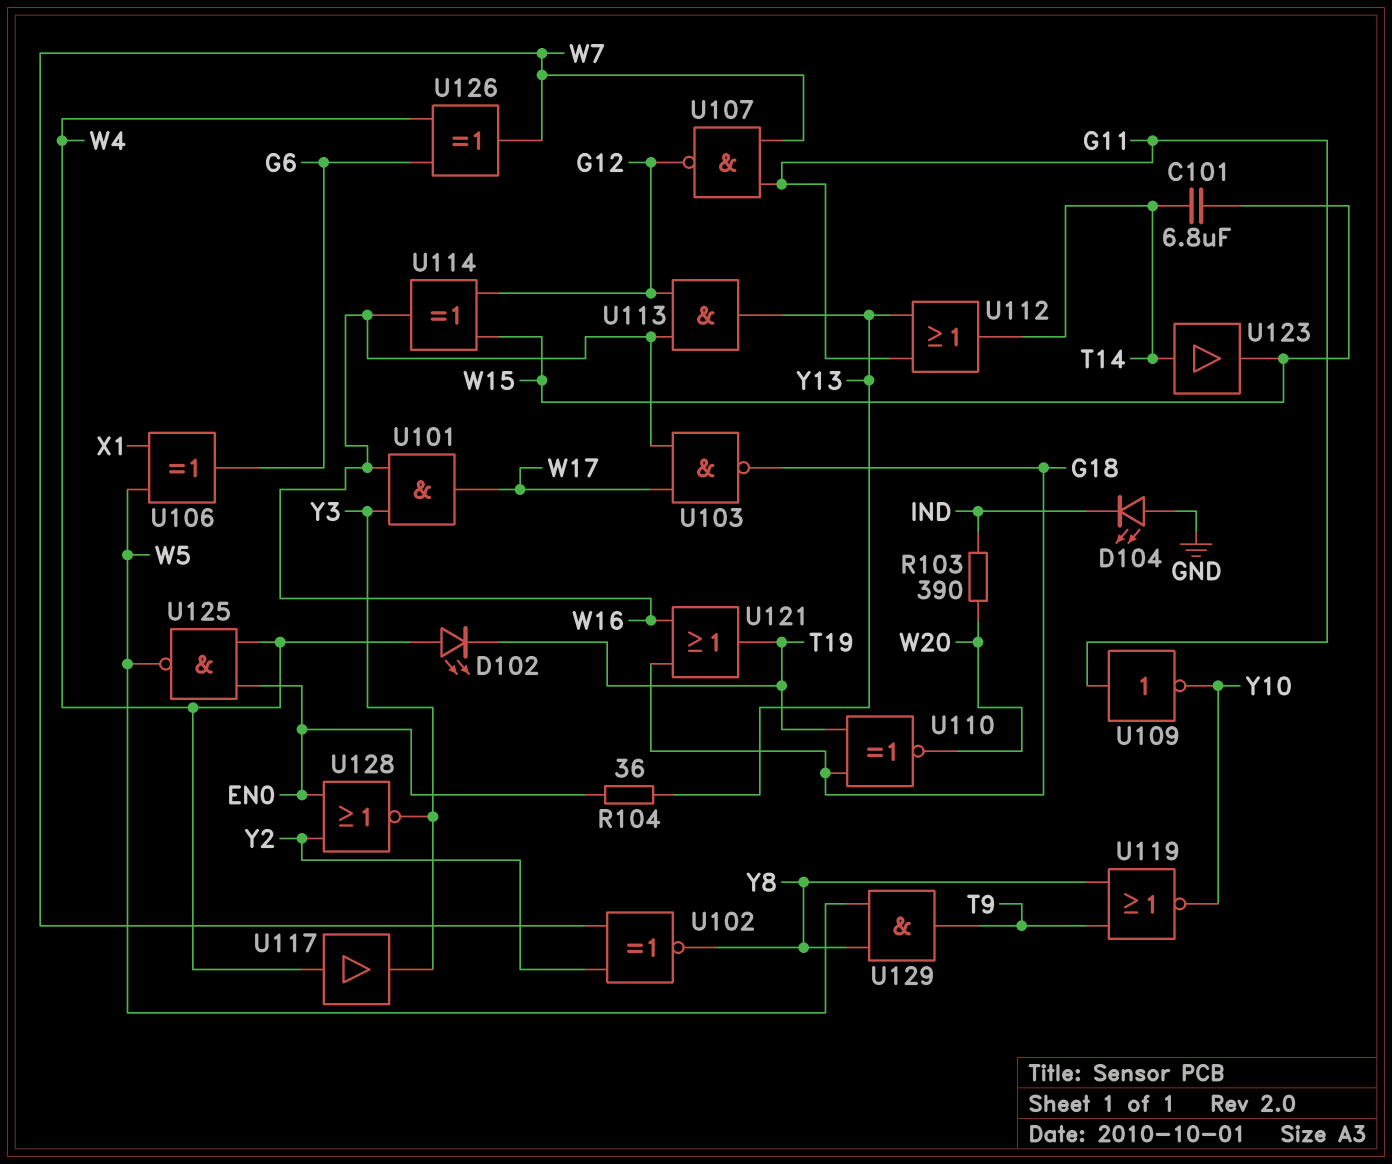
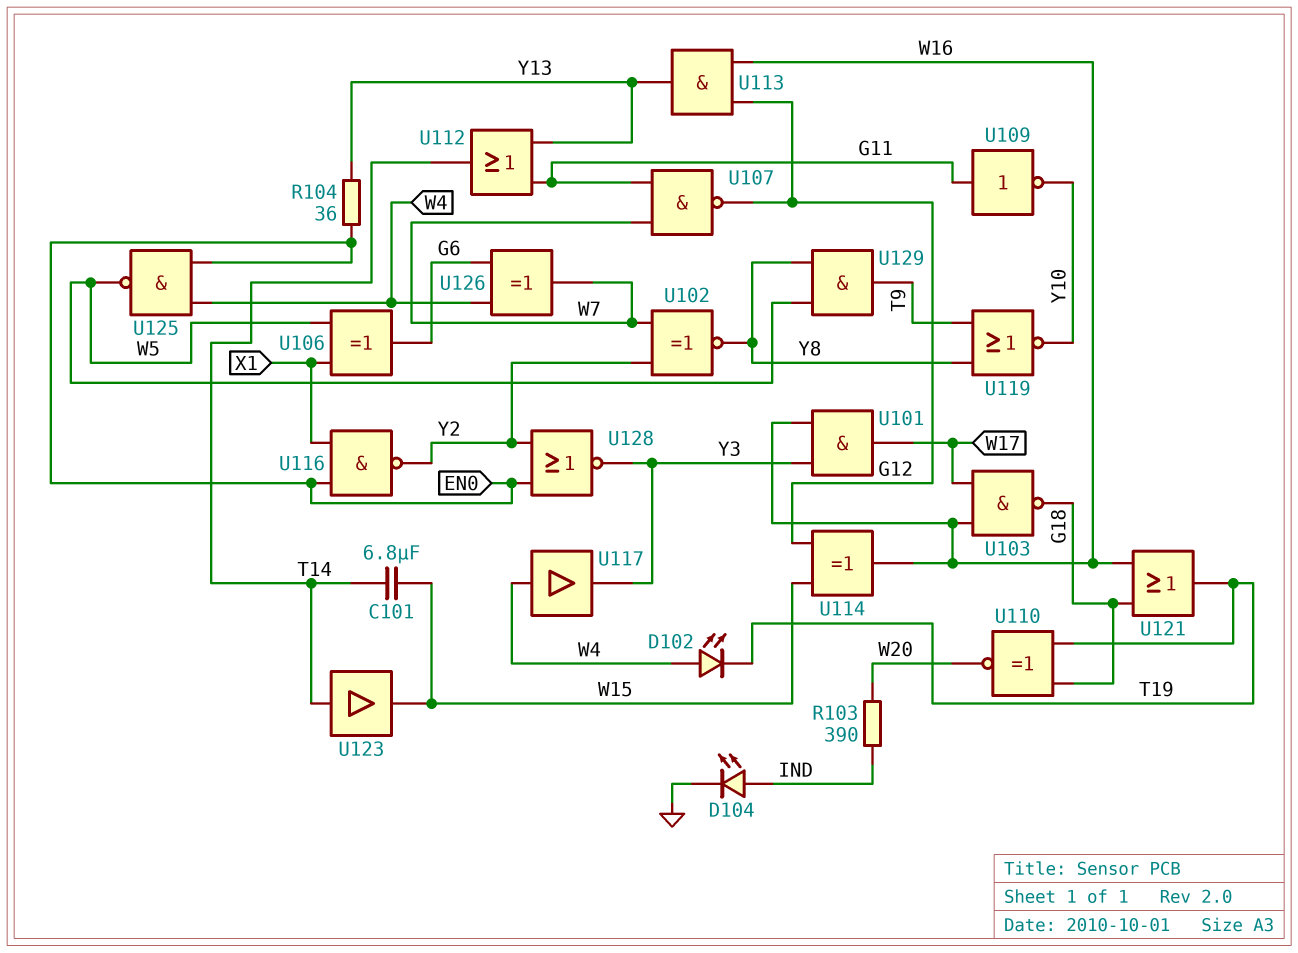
D104: LED (A GND, K IND) -> LED (A IND, K GND)
U116: none -> NAND (in EN0, in X1, out Y2)

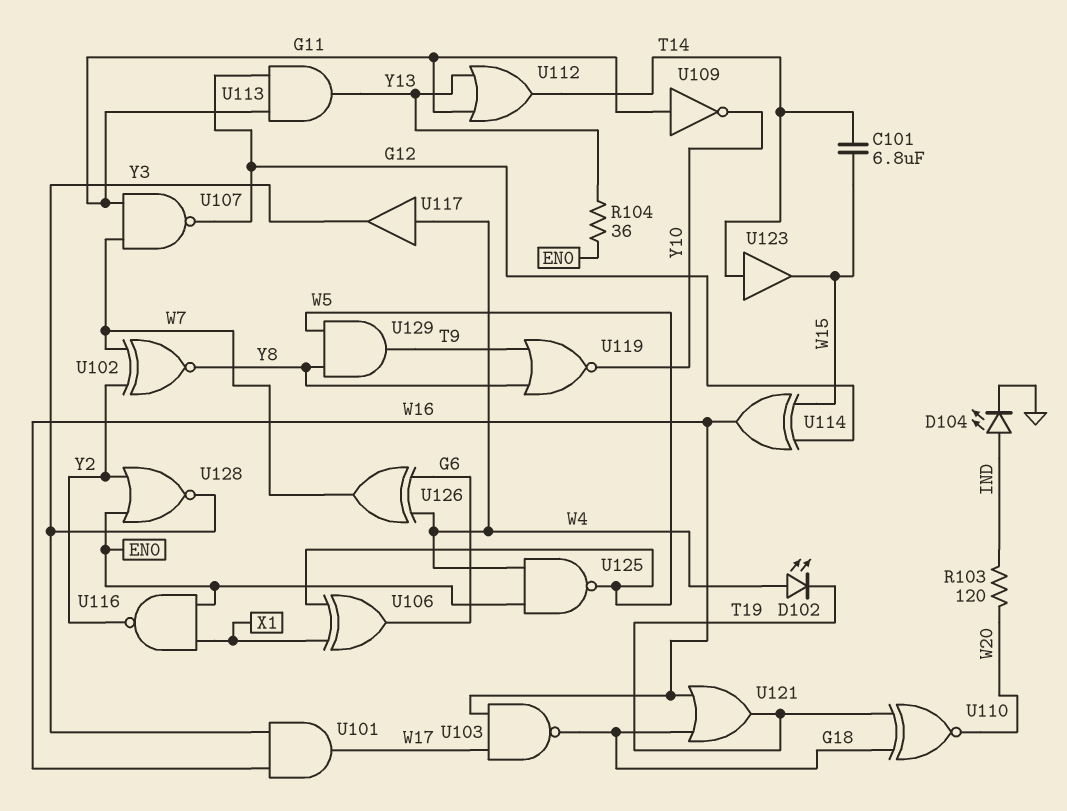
R103: 390 (IND, W20) -> 120 (IND, W20)
U113: AND (in G12, in W16, out Y13) -> AND (in G11, in G12, out Y13)

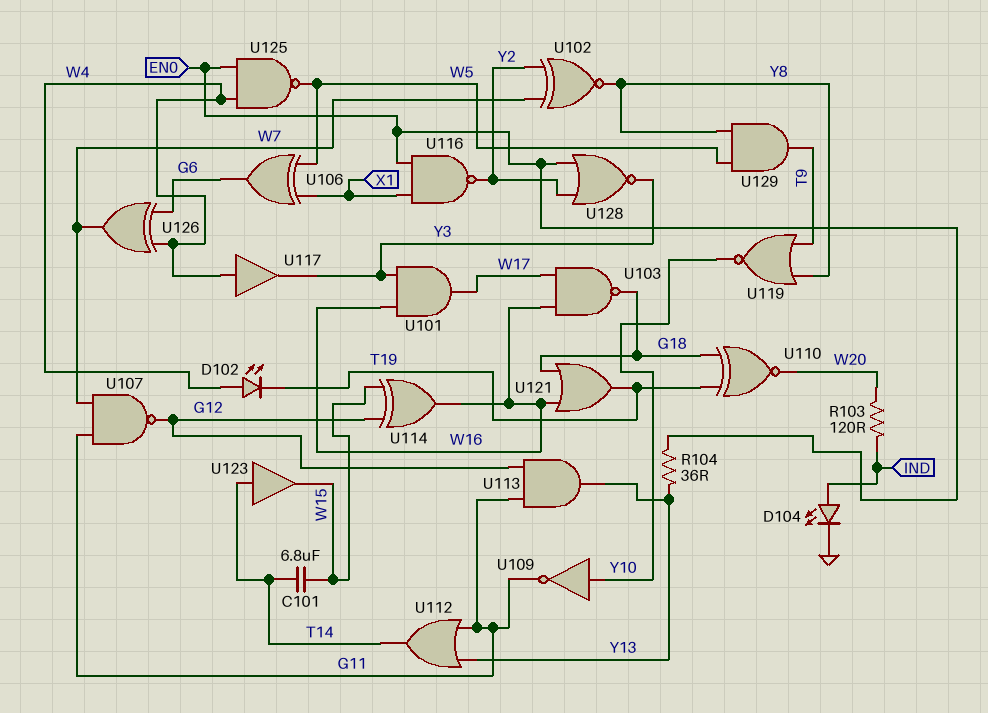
U109: NOT (in G11, out Y10) -> NOT (in Y10, out G11)

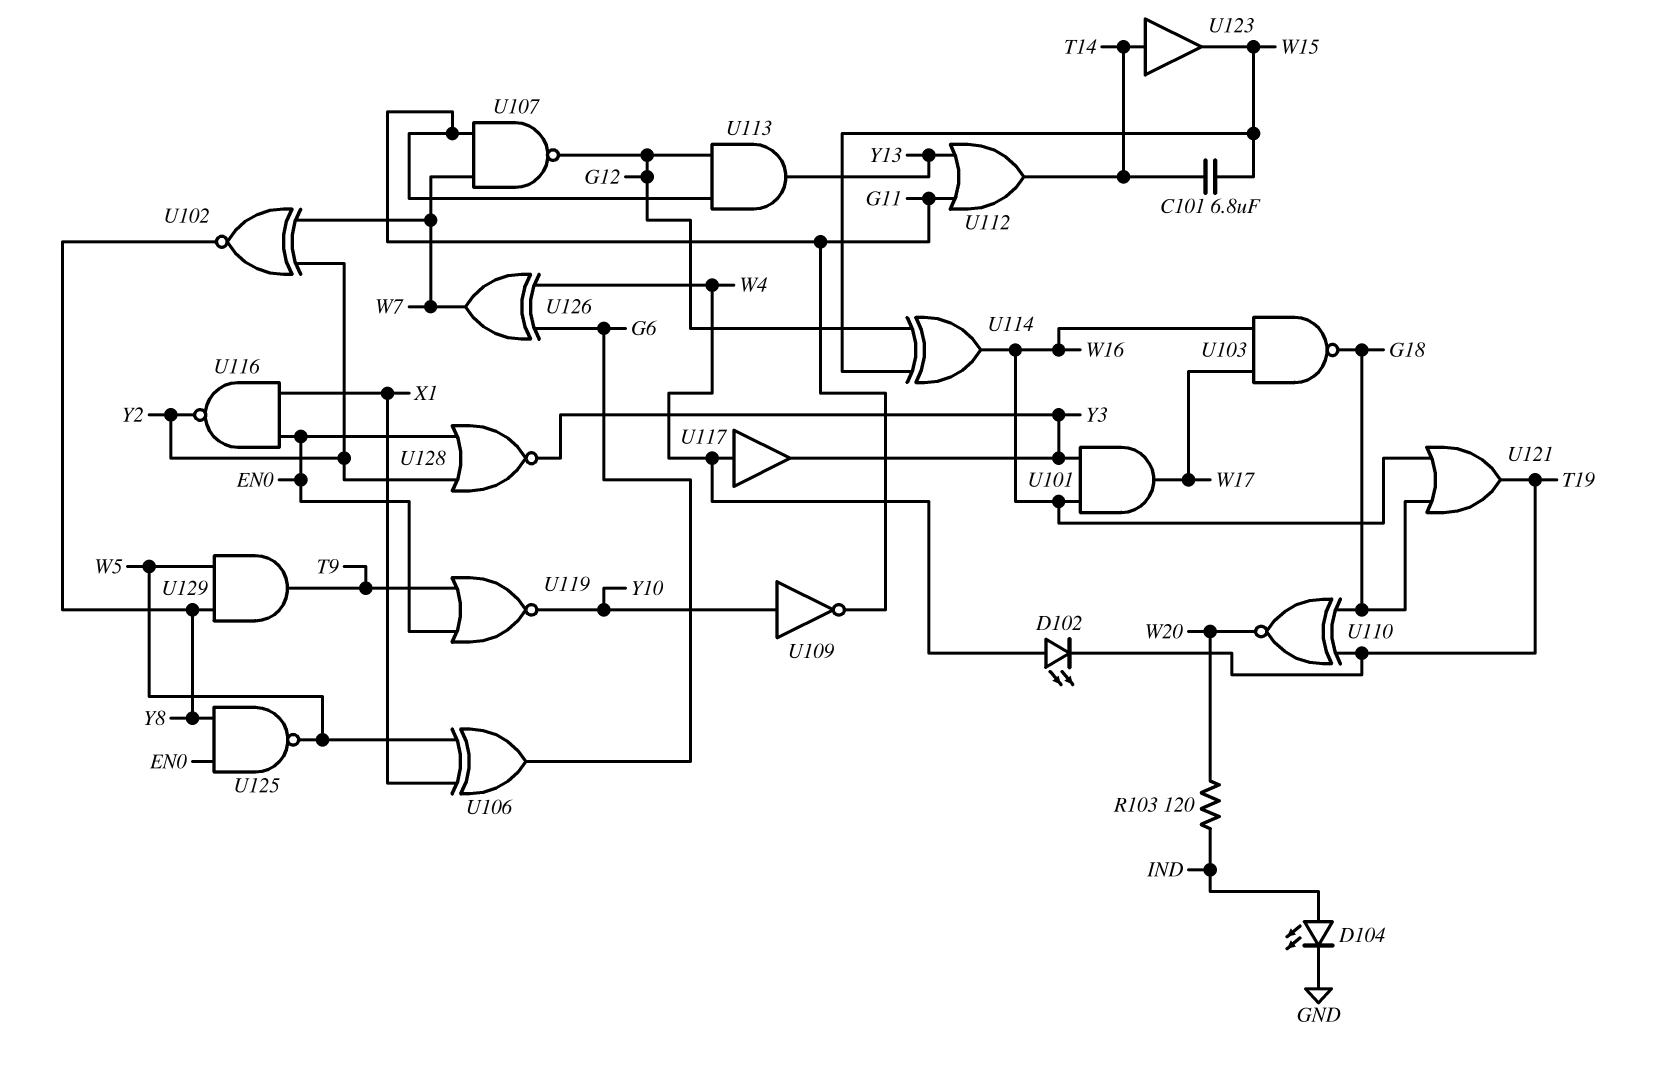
R104: 36 (EN0, Y13) -> none
U119: NOR (in T9, in Y8, out Y10) -> NOR (in EN0, in T9, out Y10)
U125: NAND (in EN0, in W4, out W5) -> NAND (in EN0, in Y8, out W5)

